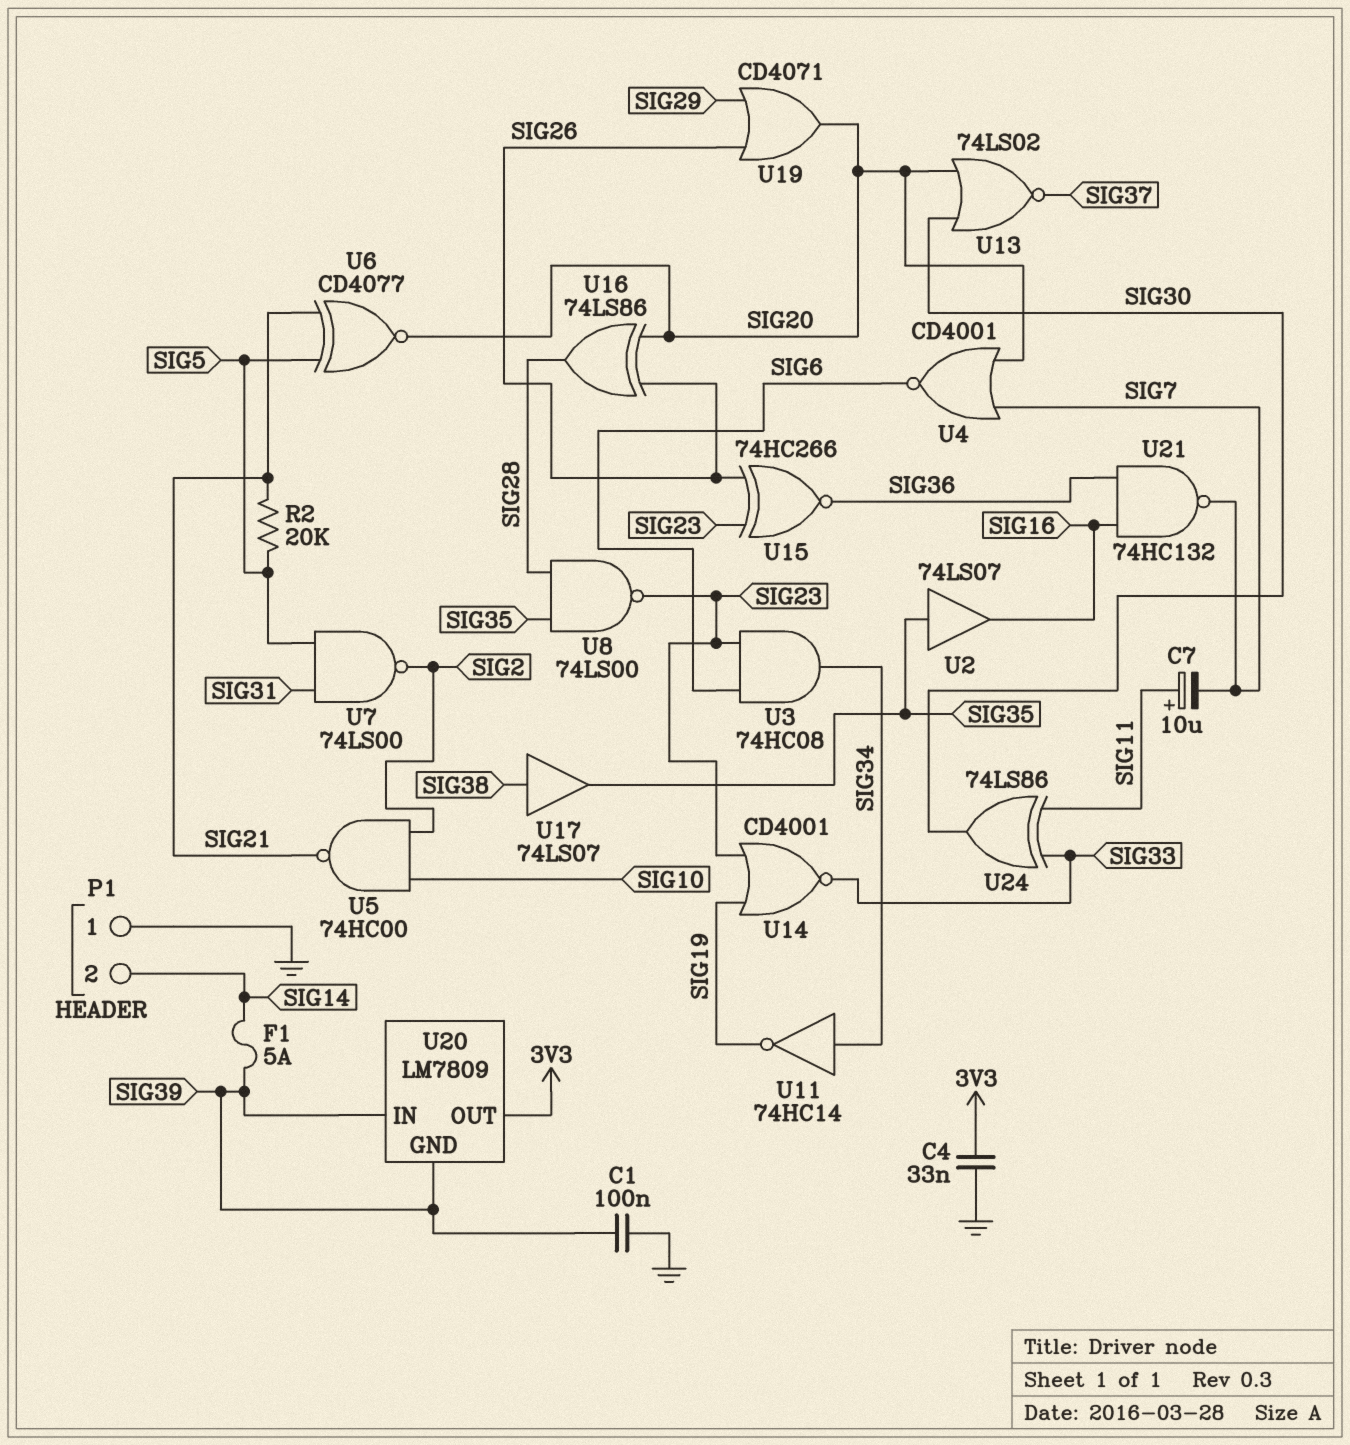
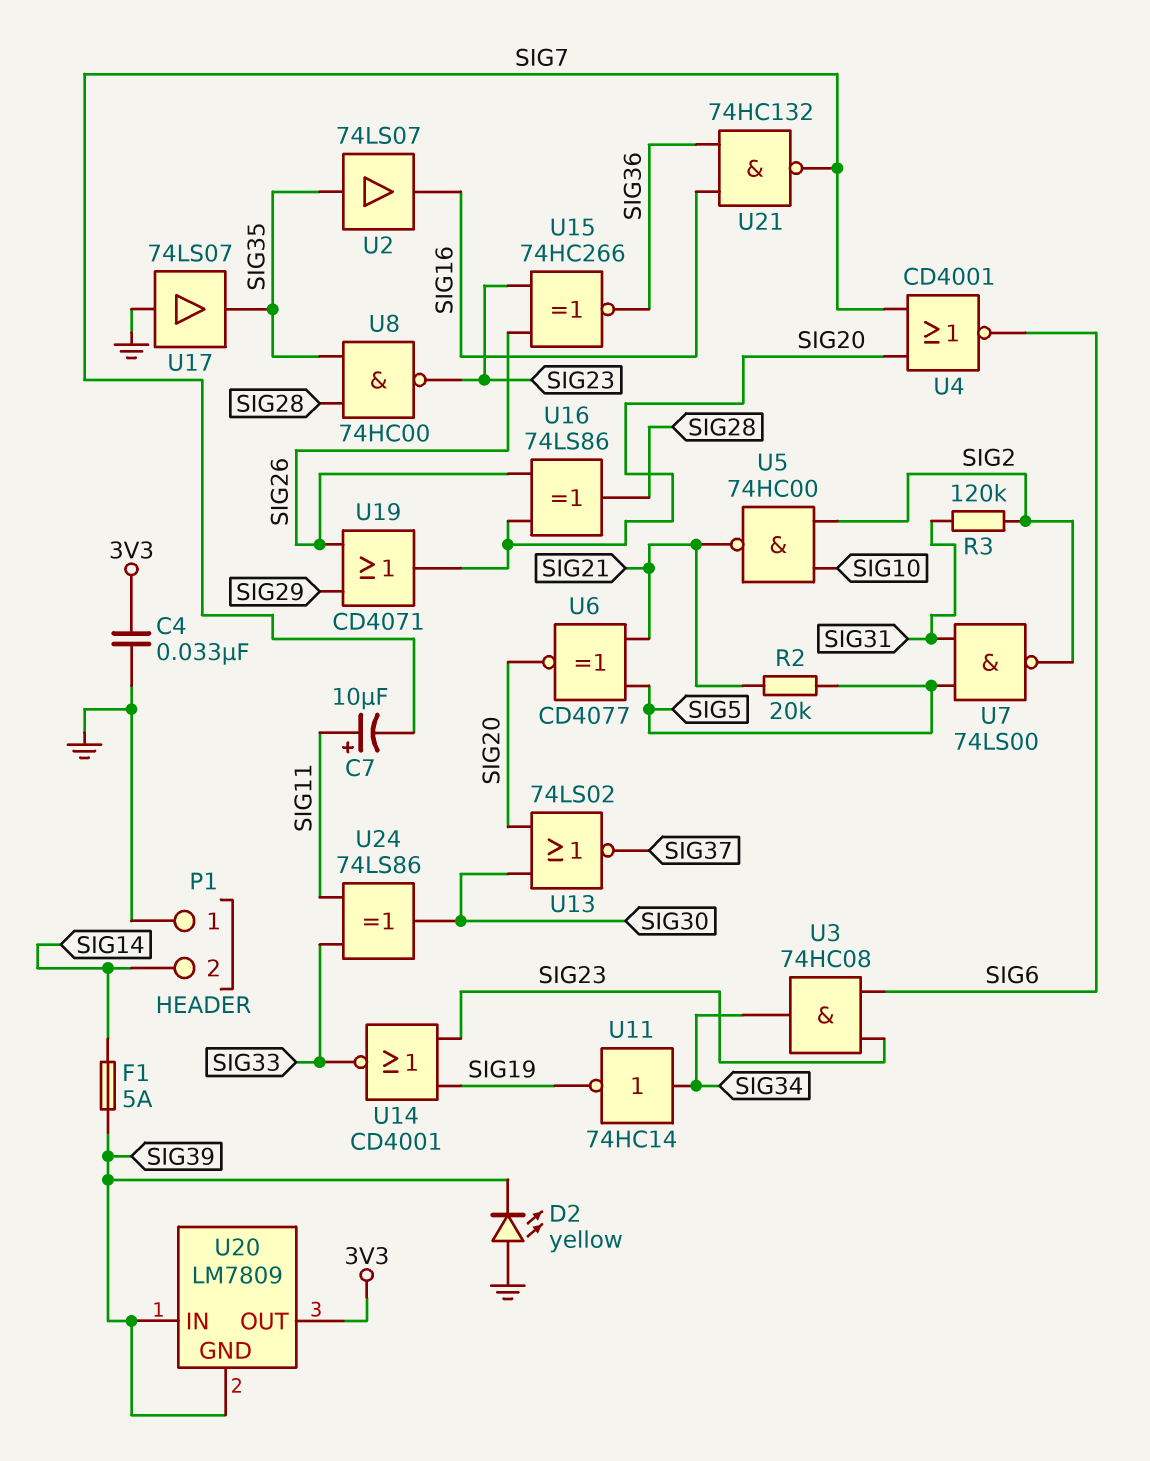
C1: 100nF (GND, SIG39) -> none
D2: none -> LED yellow (A GND, K SIG39)
R3: none -> 120k (SIG2, SIG31)
U8: NAND 74LS00 (in SIG28, in SIG35, out SIG23) -> NAND 74HC00 (in SIG28, in SIG35, out SIG23)
U17: buffer 74LS07 (in SIG38, out SIG35) -> buffer 74LS07 (in GND, out SIG35)

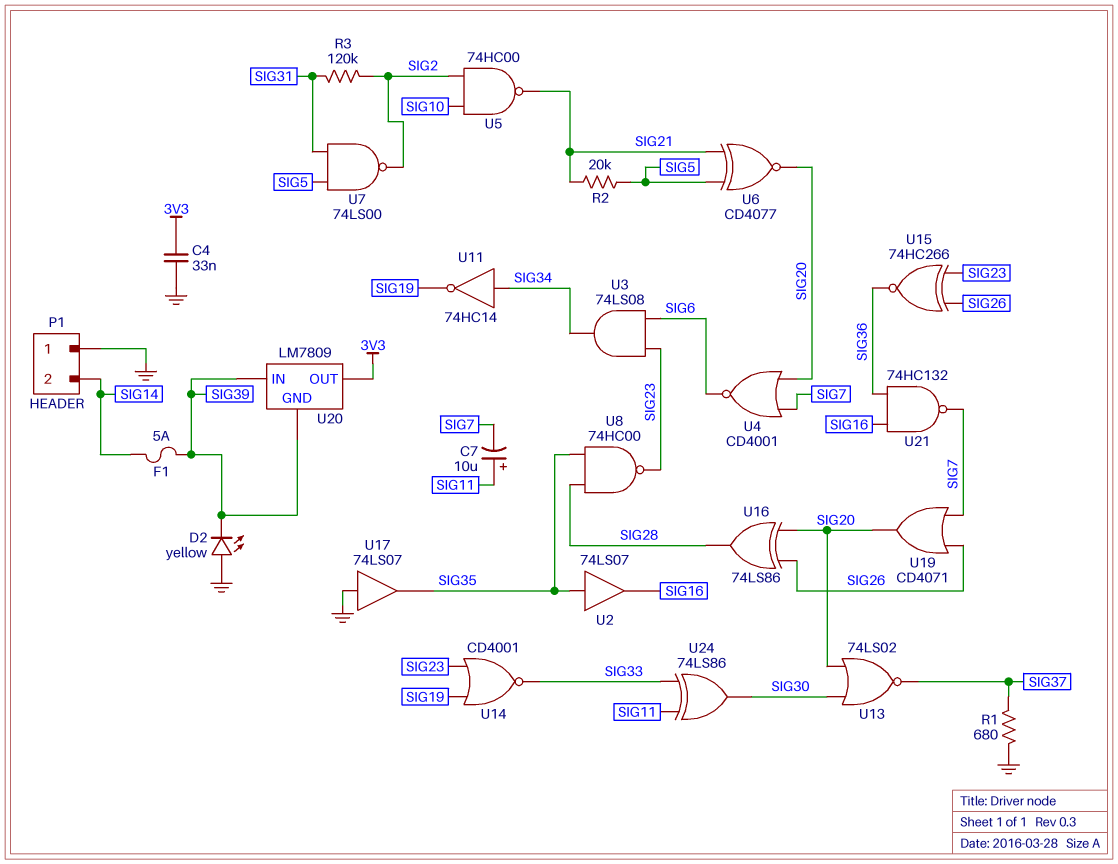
R1: none -> 680 (GND, SIG37)
U3: AND 74HC08 (in SIG6, in SIG23, out SIG34) -> AND 74LS08 (in SIG6, in SIG23, out SIG34)
U19: OR CD4071 (in SIG26, in SIG29, out SIG20) -> OR CD4071 (in SIG7, in SIG26, out SIG20)

